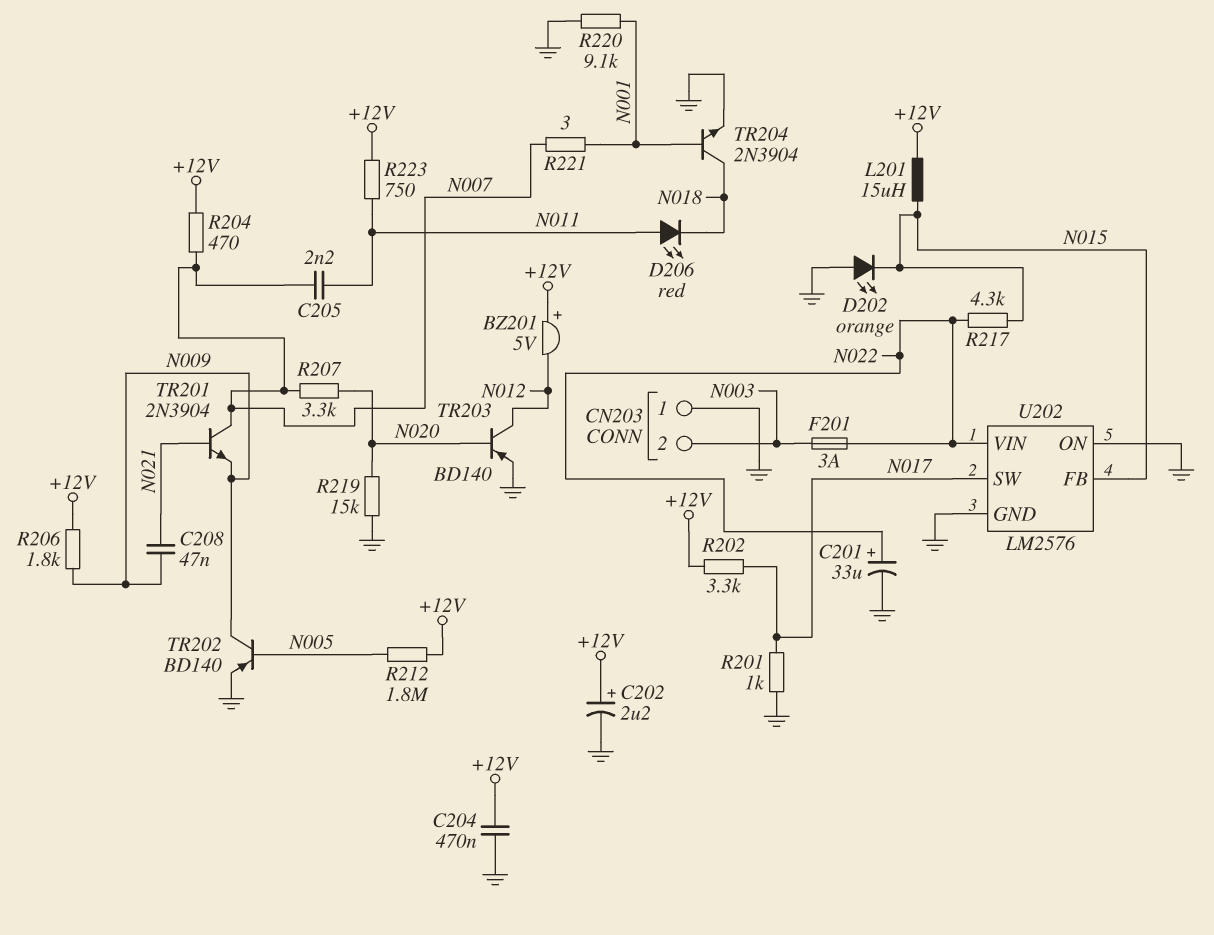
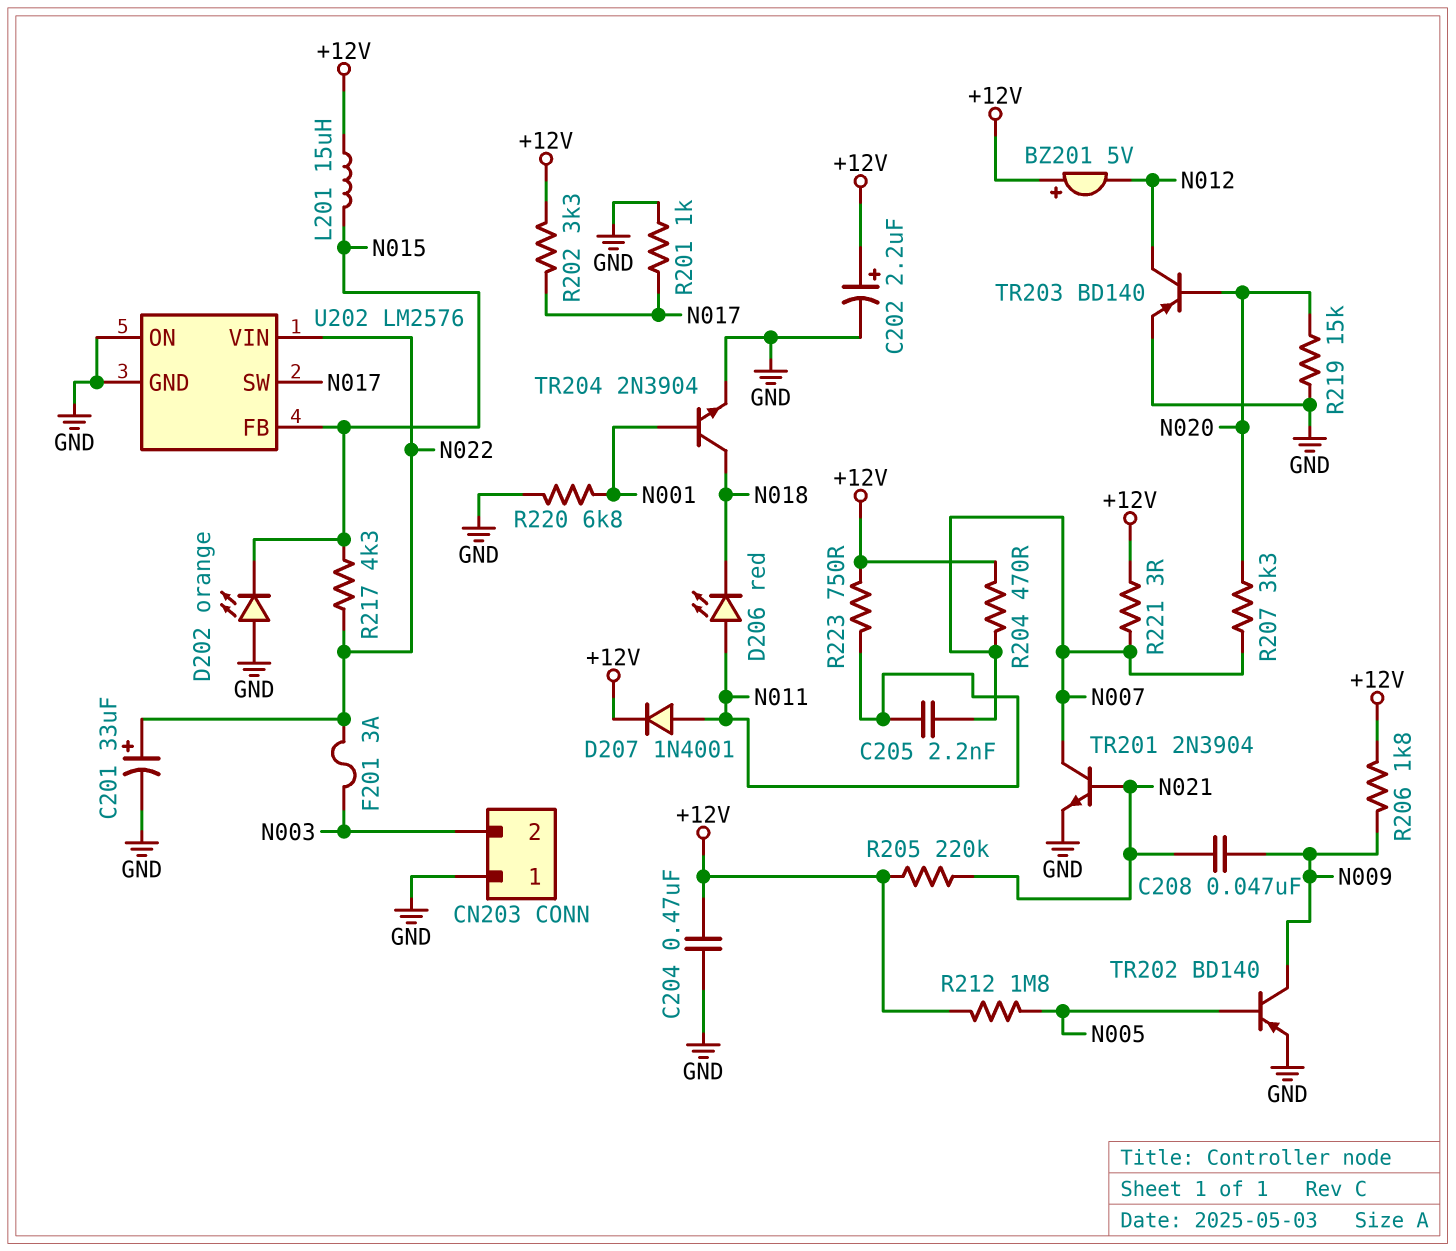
D207: none -> diode 1N4001 (A N011, K +12V)
R205: none -> 220k (+12V, N021)
R220: 9.1k (GND, N001) -> 6.8k (GND, N001)
R221: 3 (N001, N007) -> 3 (+12V, N007)
TR201: NPN 2N3904 (B N021, C N007, E N009) -> NPN 2N3904 (B N021, C N007, E GND)

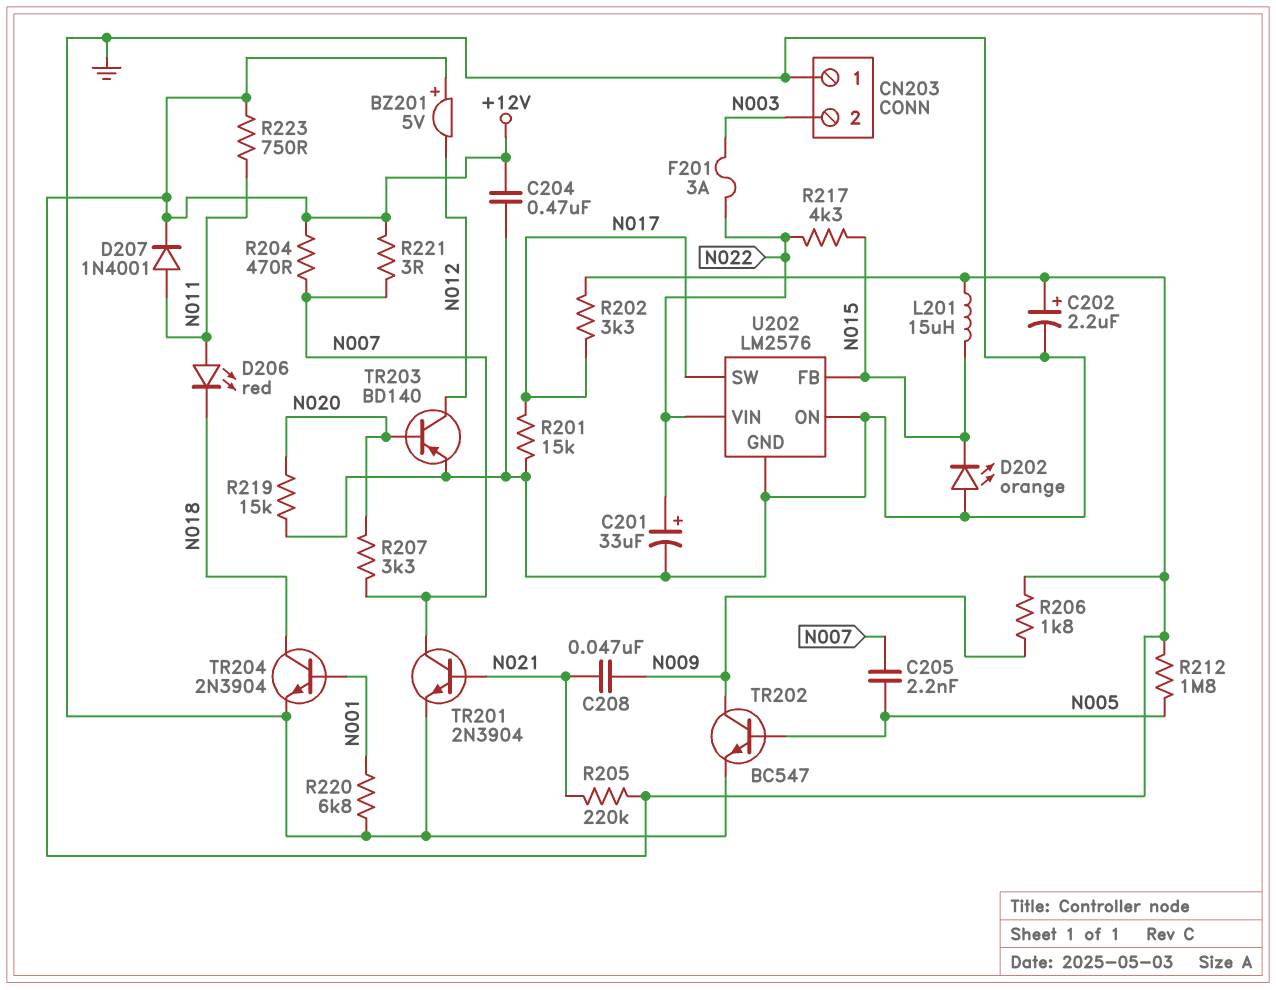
C205: 2.2nF (N007, N011) -> 2.2nF (N005, N007)
R201: 1k (GND, N017) -> 15k (GND, N017)
TR202: PNP BD140 (B N005, C N009, E GND) -> NPN BC547 (B N005, C N009, E GND)

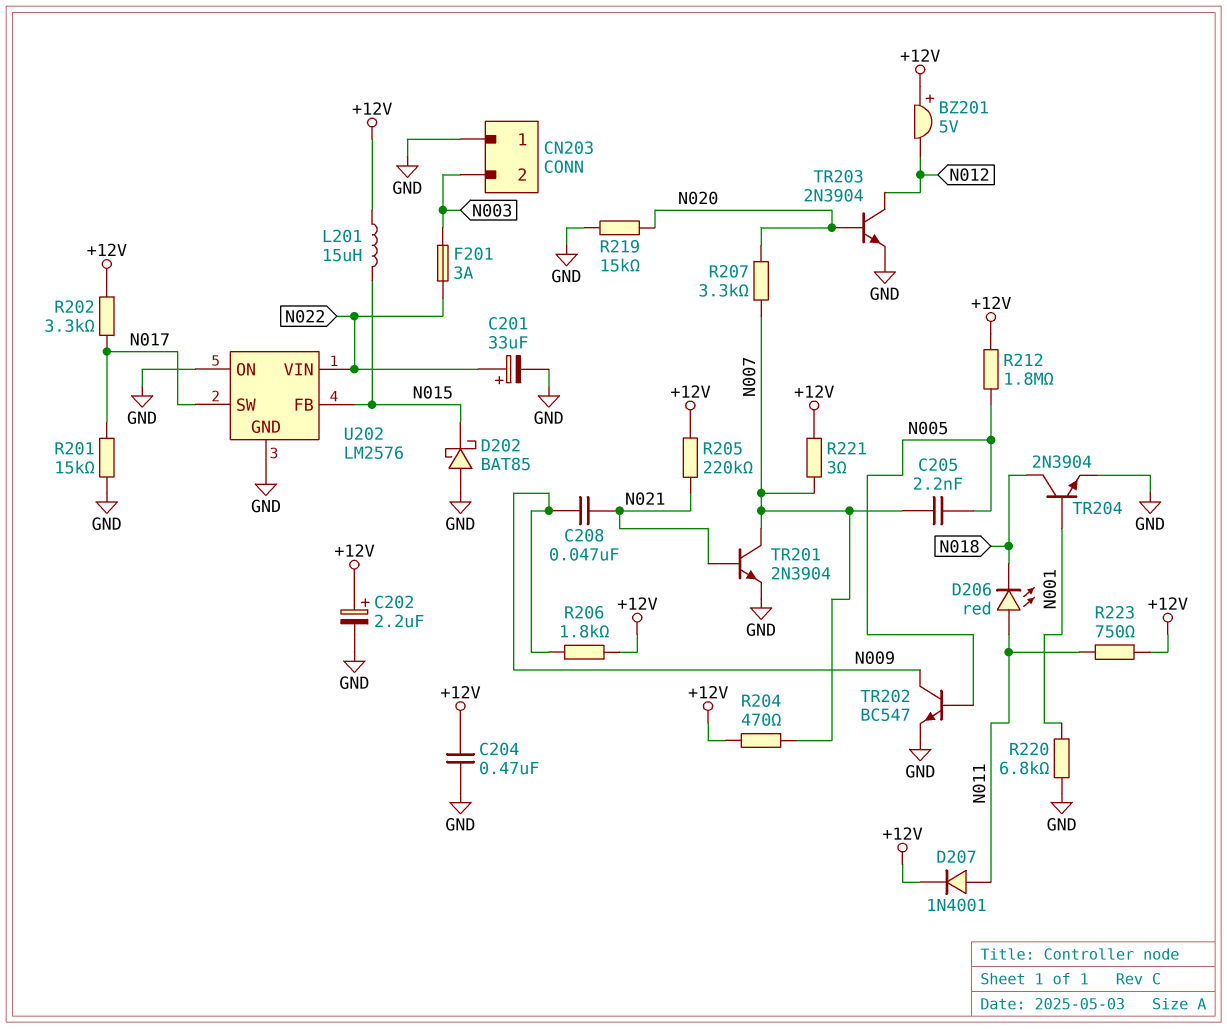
D202: LED orange (A GND, K N015) -> schottky BAT85 (A GND, K N015)
R217: 4.3k (N015, N022) -> none
TR203: PNP BD140 (B N020, C N012, E GND) -> NPN 2N3904 (B N020, C N012, E GND)

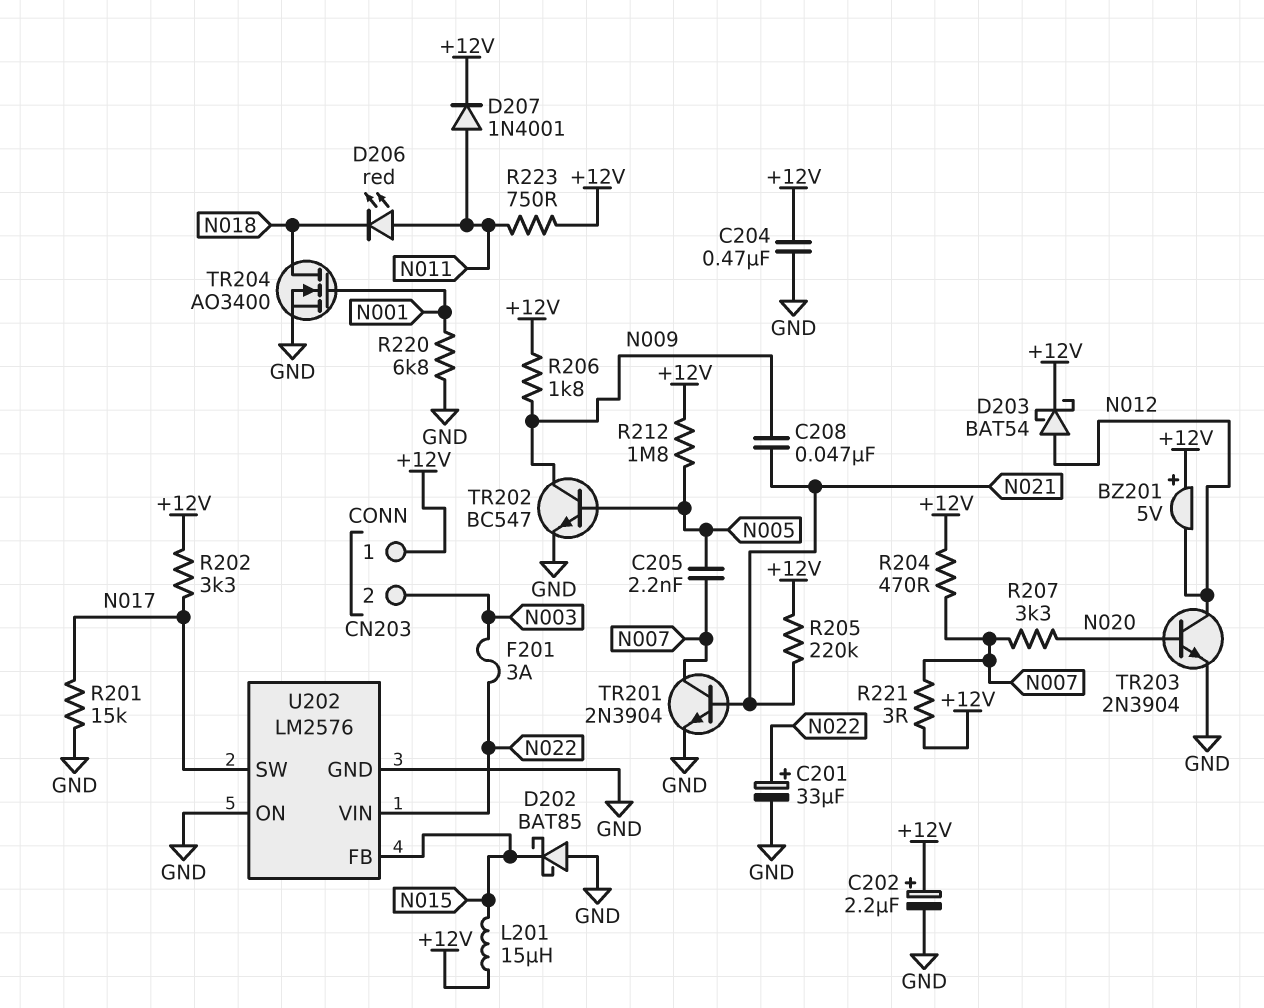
CN203 pin 1: GND -> +12V
D203: none -> schottky BAT54 (A N012, K +12V)
R219: 15k (GND, N020) -> none
TR204: NPN 2N3904 (B N001, C N018, E GND) -> NMOS AO3400 (G N001, D N018, S GND)

